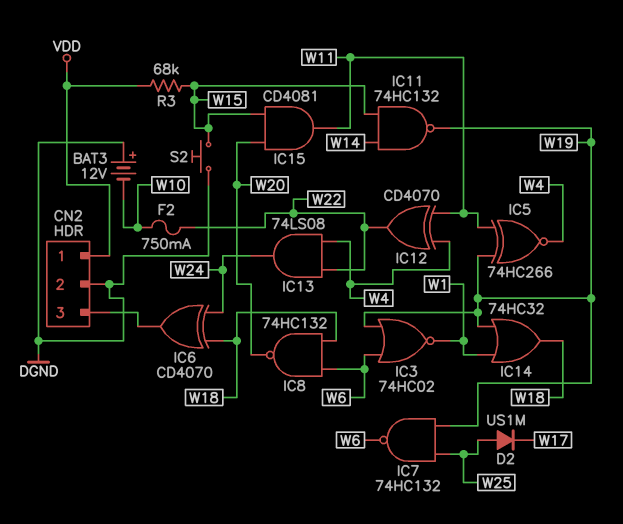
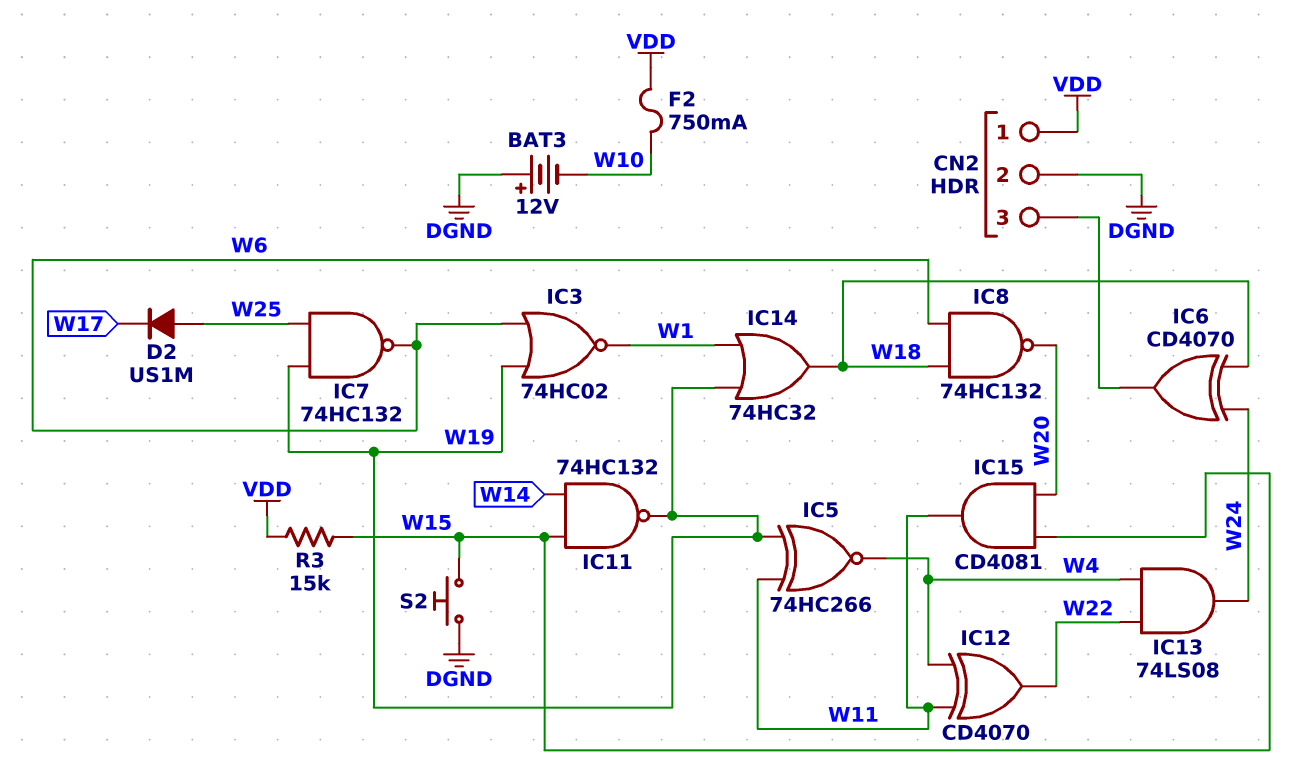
F2: 750mA (W10, W22) -> 750mA (VDD, W10)
R3: 68k (VDD, W15) -> 15k (VDD, W15)

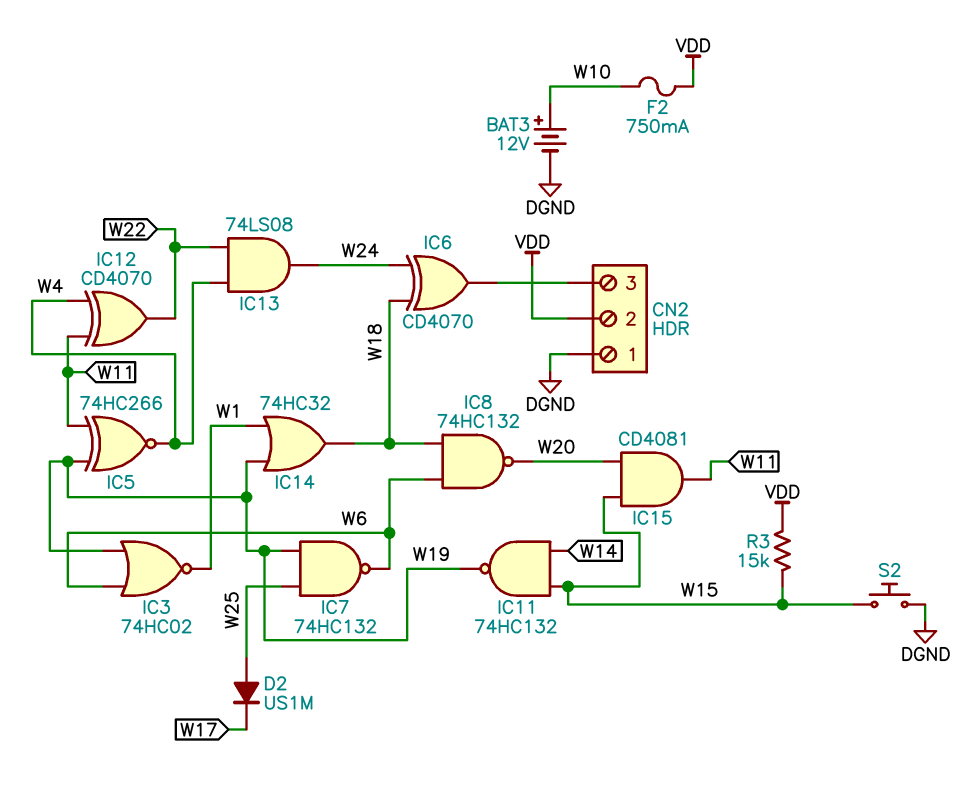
BAT3: 12V (plus DGND, minus W10) -> 12V (plus W10, minus DGND)
CN2 pin 1: VDD -> DGND
CN2 pin 2: DGND -> VDD

